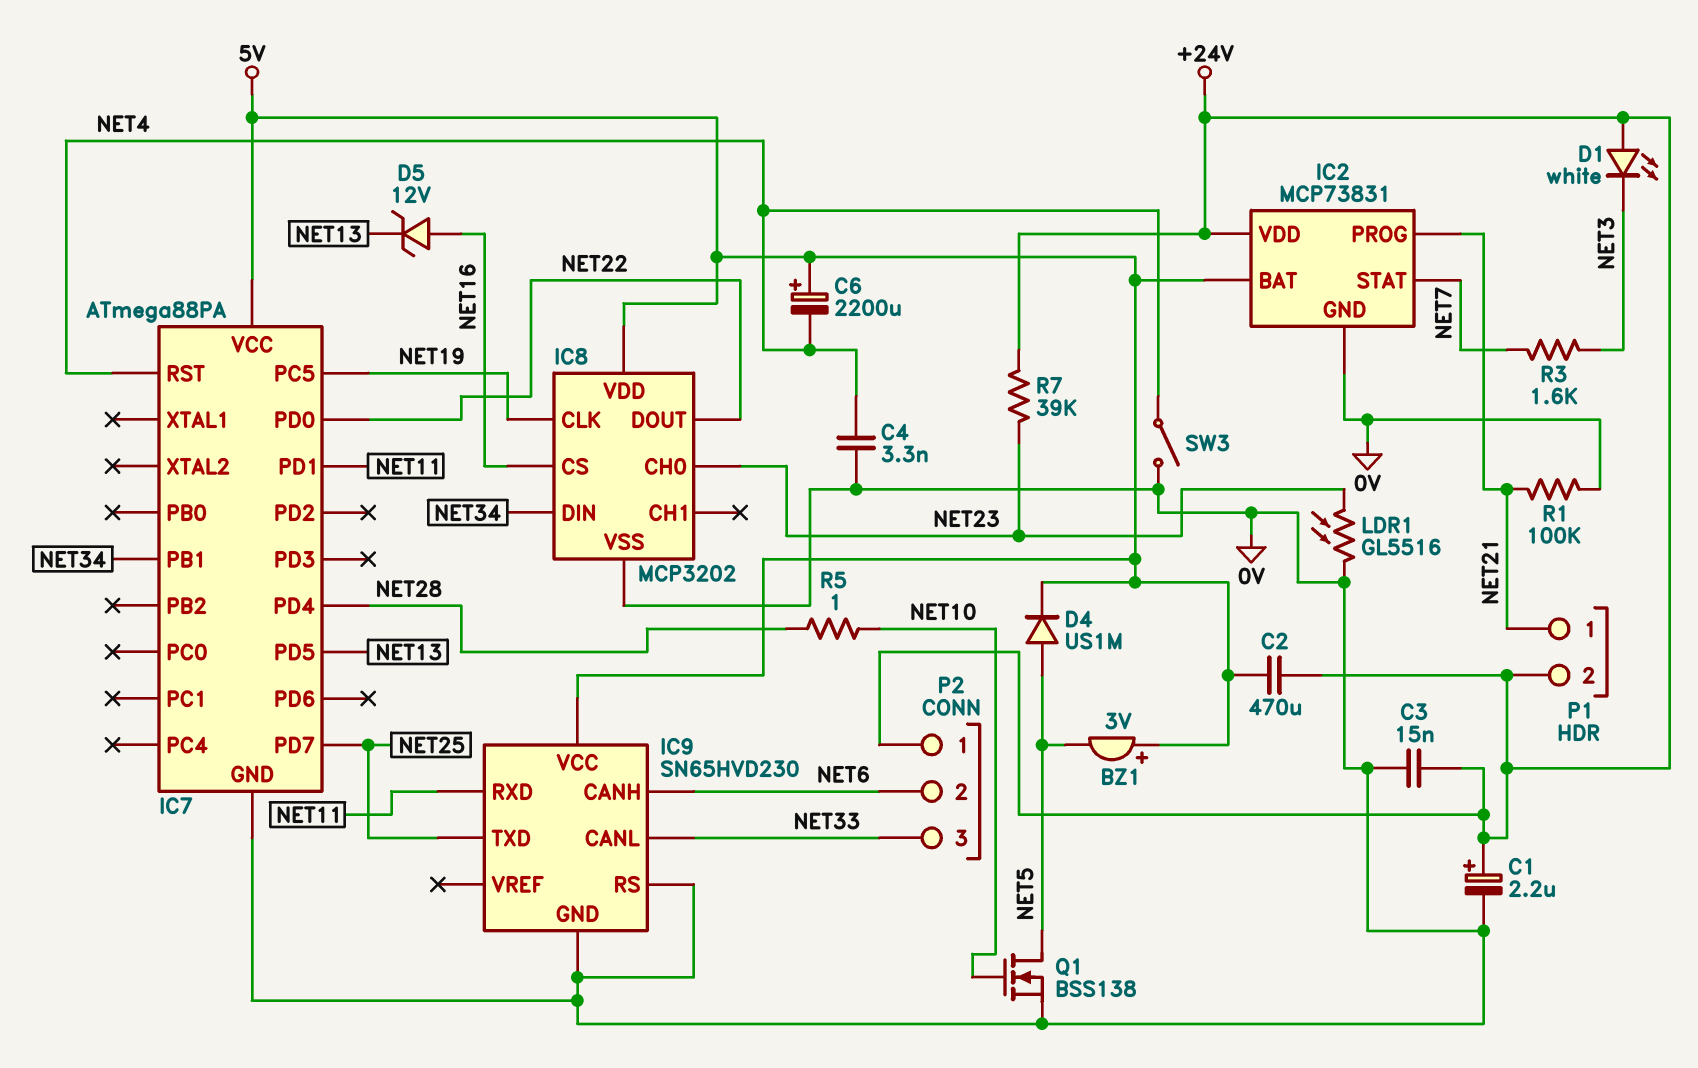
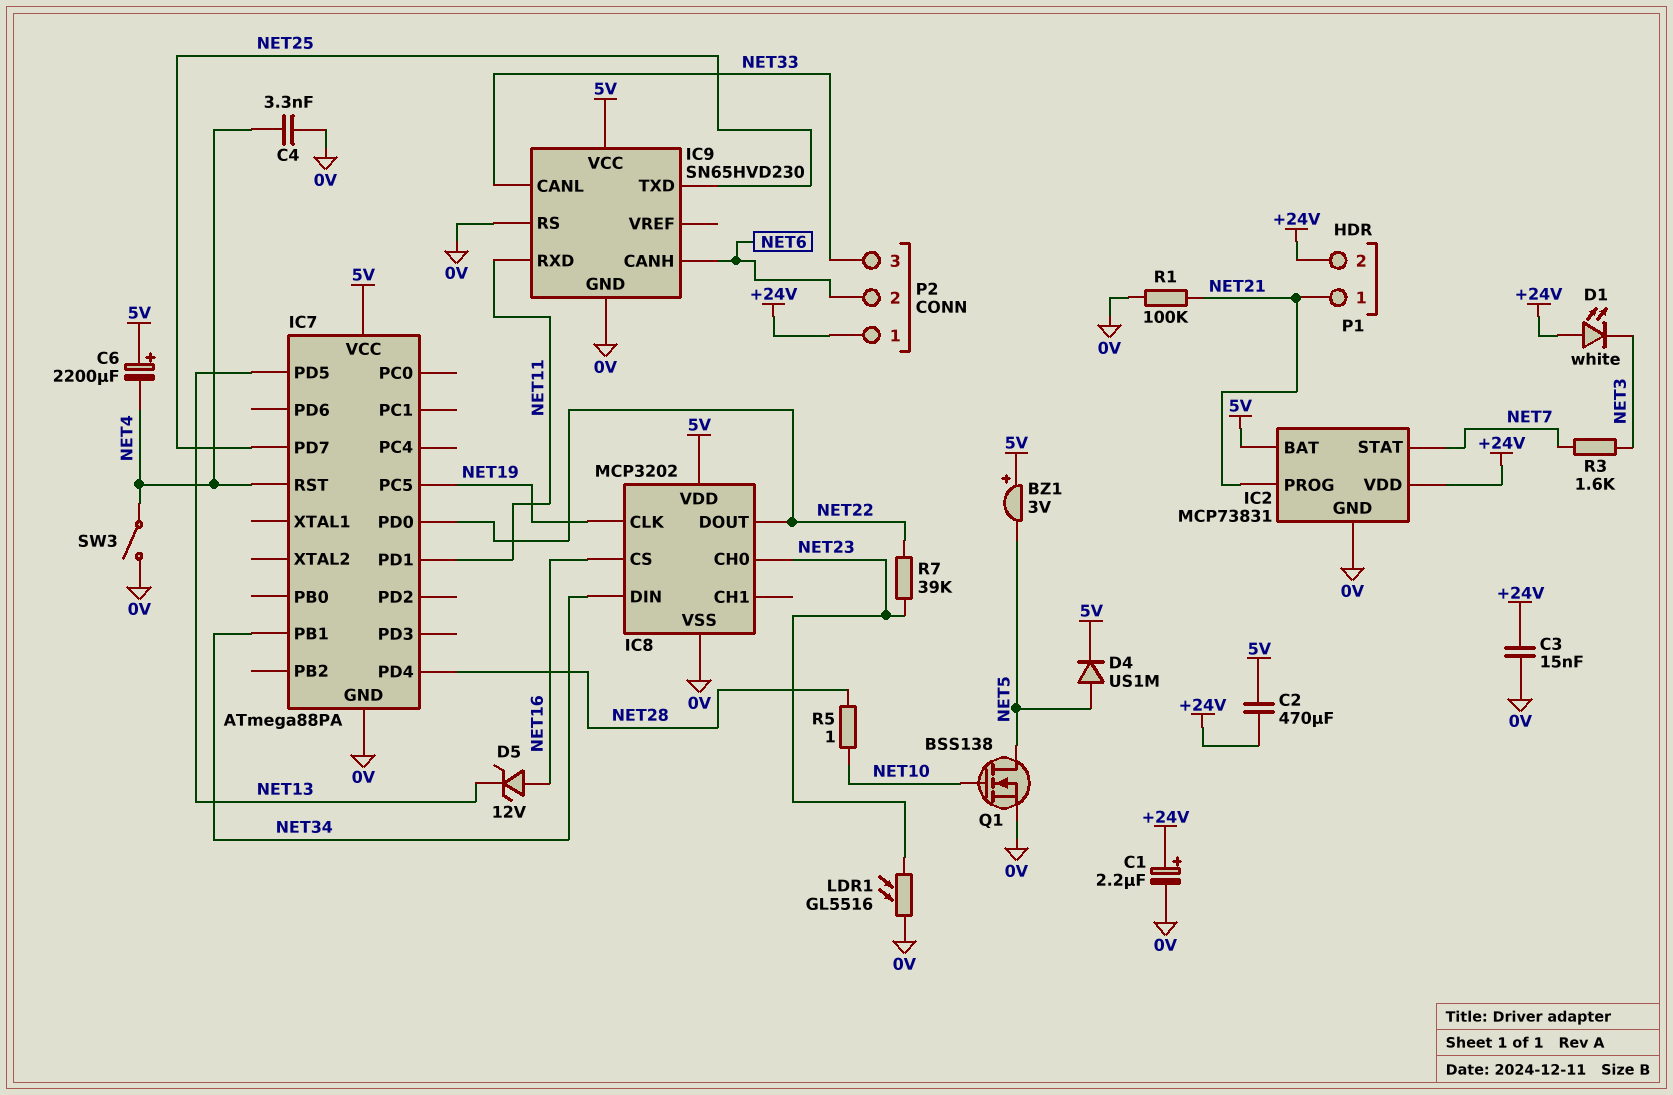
R7: 39k (+24V, NET23) -> 39k (NET22, NET23)

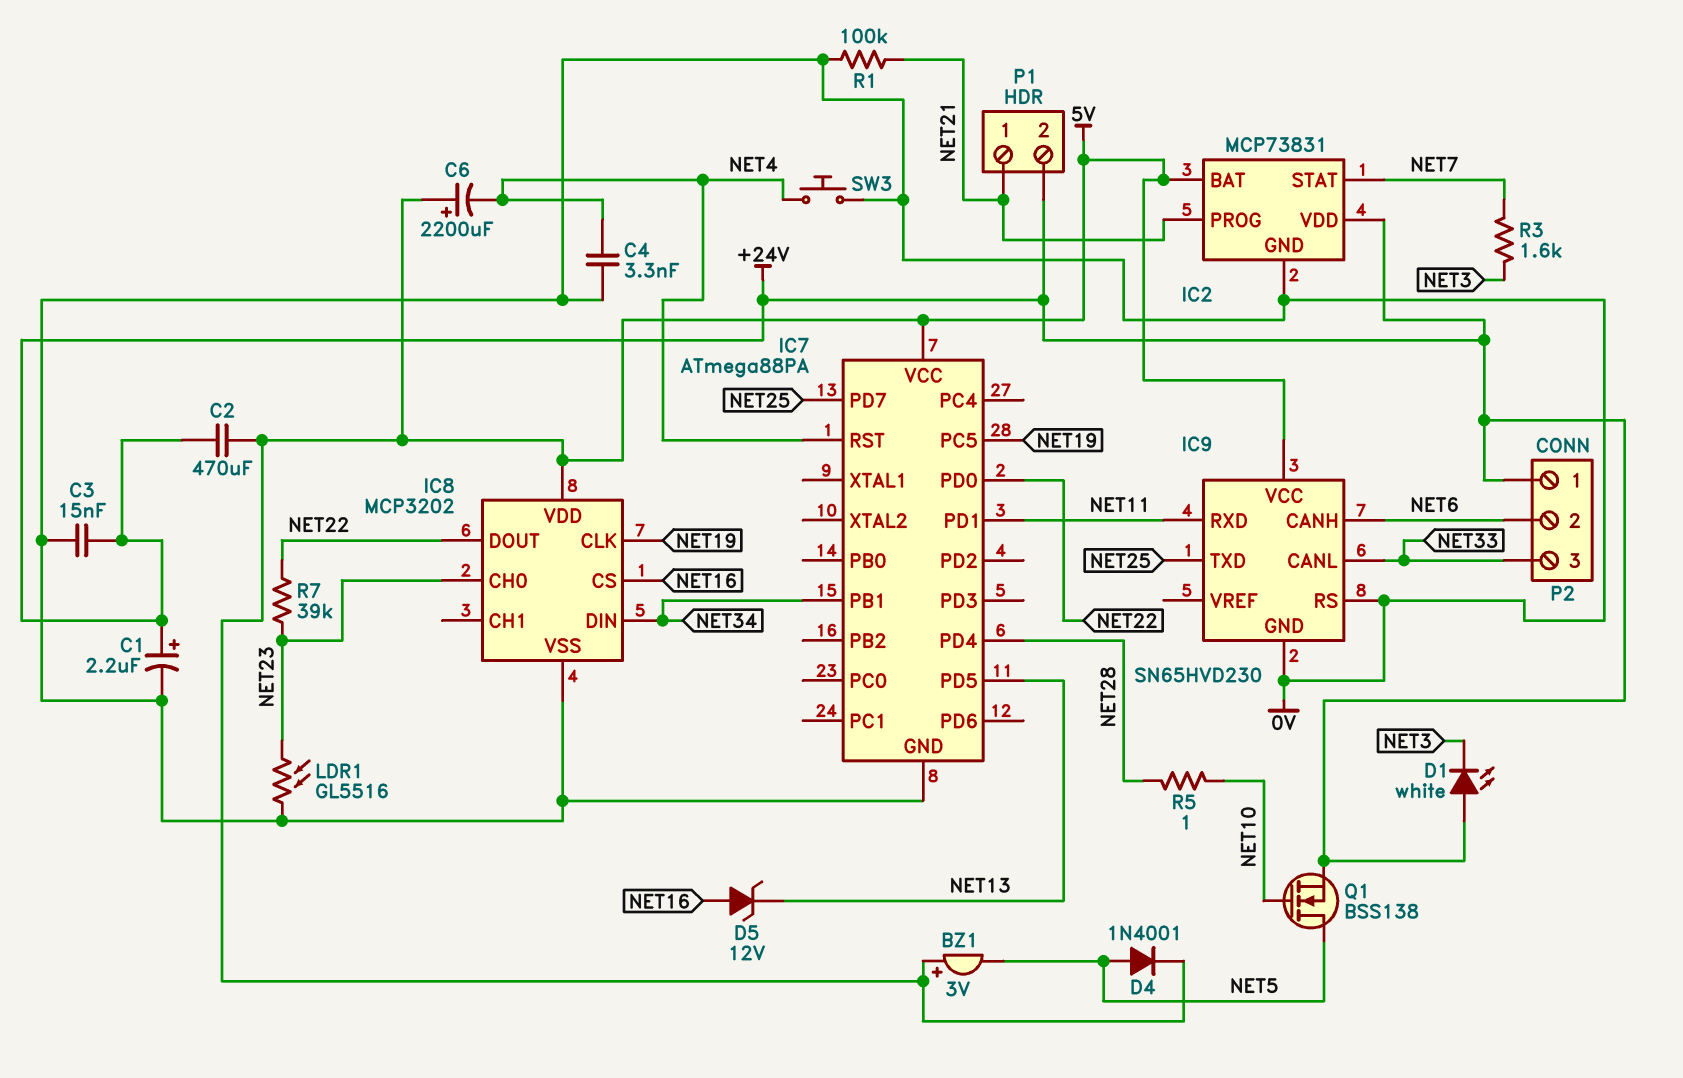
D4: diode US1M (A NET5, K 5V) -> diode 1N4001 (A NET5, K 5V)
Q1: NMOS BSS138 (G NET10, D NET5, S 0V) -> NMOS BSS138 (G NET10, D NET5, S +24V)
SW3: switch (0V, NET4) -> button (0V, NET4)

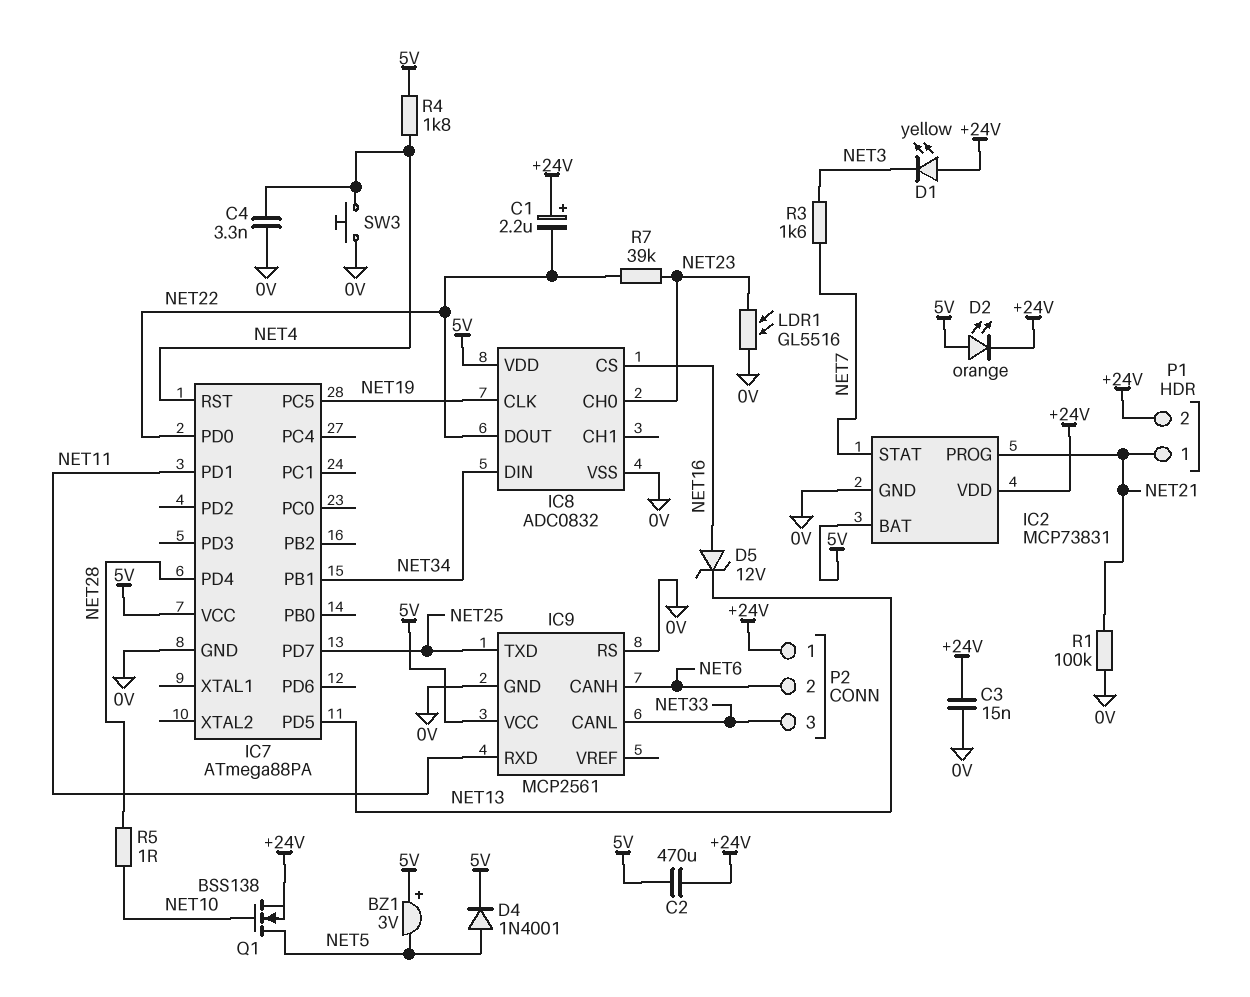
C1: 2.2uF (plus +24V, minus 0V) -> 2.2uF (plus +24V, minus NET22)
C6: 2200uF (plus 5V, minus NET4) -> none
D1: LED white (A +24V, K NET3) -> LED yellow (A +24V, K NET3)
D2: none -> LED orange (A 5V, K +24V)
IC8: MCP3202 -> ADC0832
IC9: SN65HVD230 -> MCP2561
R4: none -> 1.8k (5V, NET4)

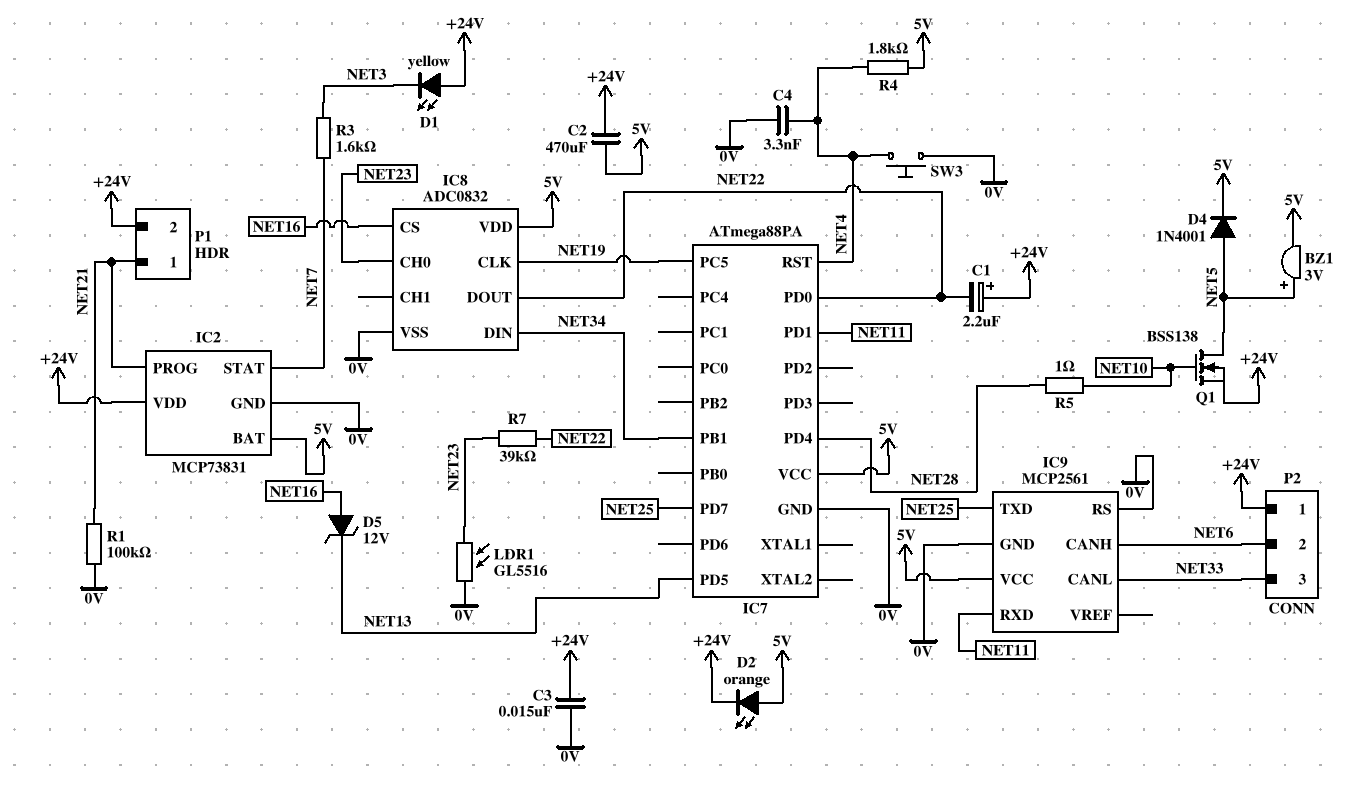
BZ1: buzzer 3V (plus 5V, minus NET5) -> buzzer 3V (plus NET5, minus 5V)

